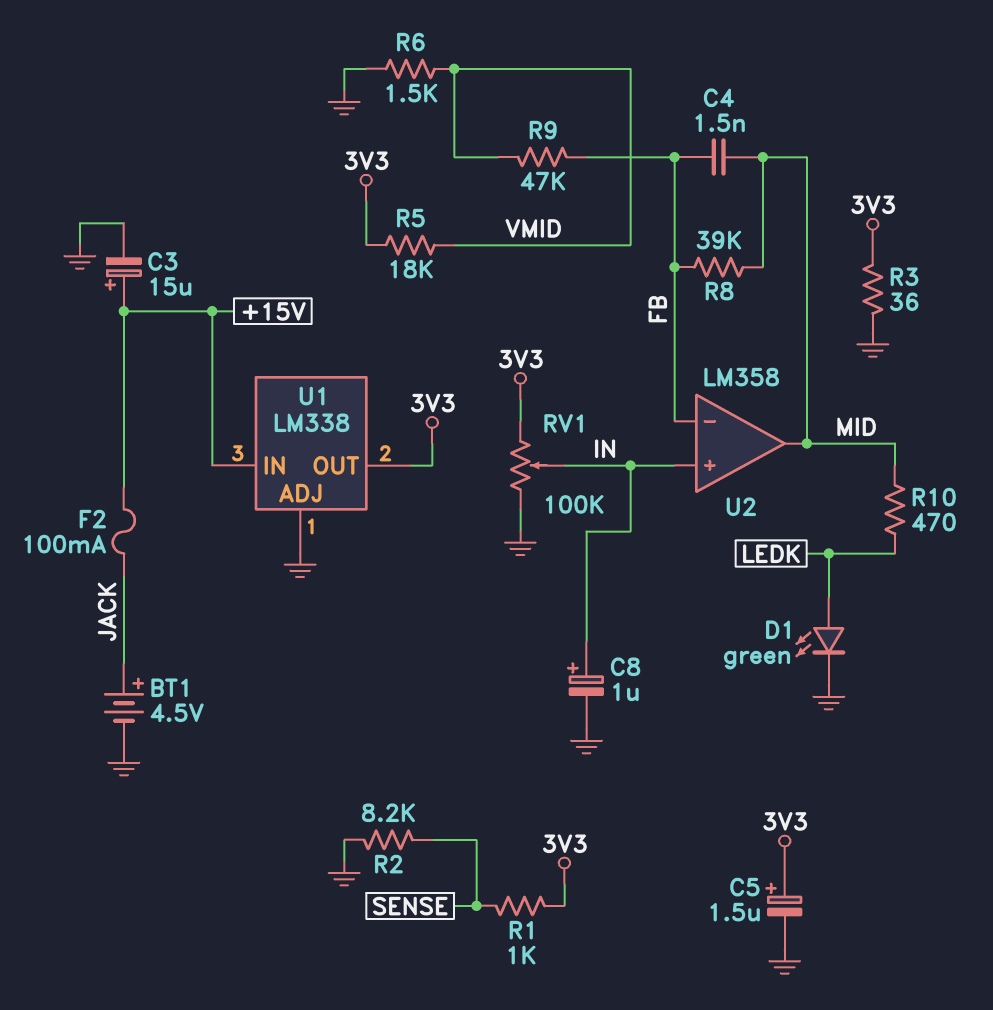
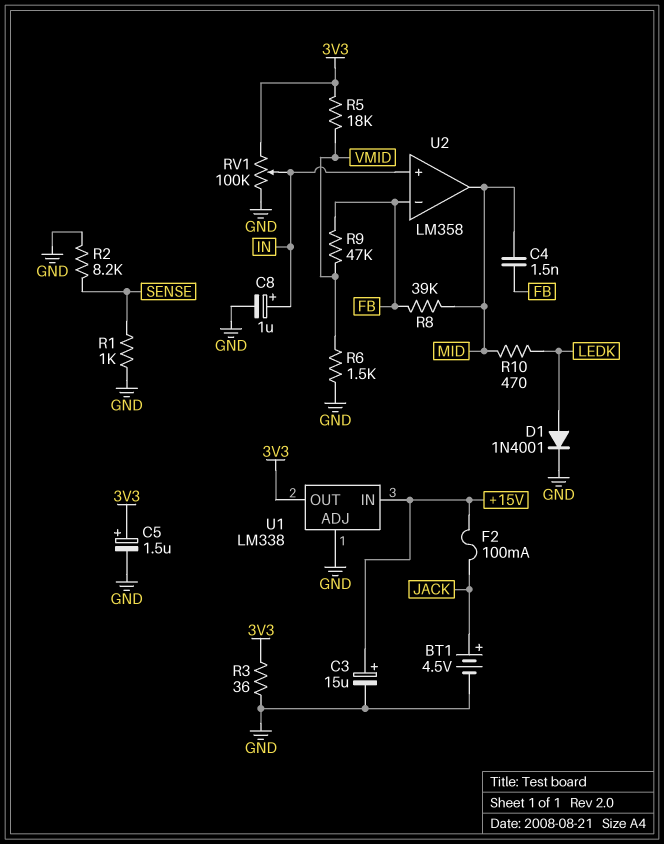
D1: LED green (A LEDK, K GND) -> diode 1N4001 (A LEDK, K GND)
R1: 1k (3V3, SENSE) -> 1k (GND, SENSE)

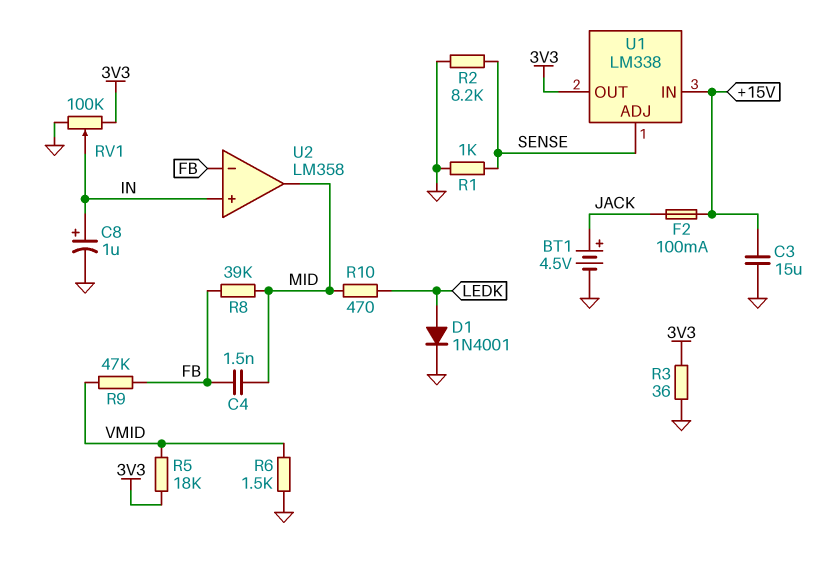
C3: 15uF (plus +15V, minus GND) -> 15uF (+15V, GND)
C5: 1.5uF (plus 3V3, minus GND) -> none
U1 pin ADJ: GND -> SENSE

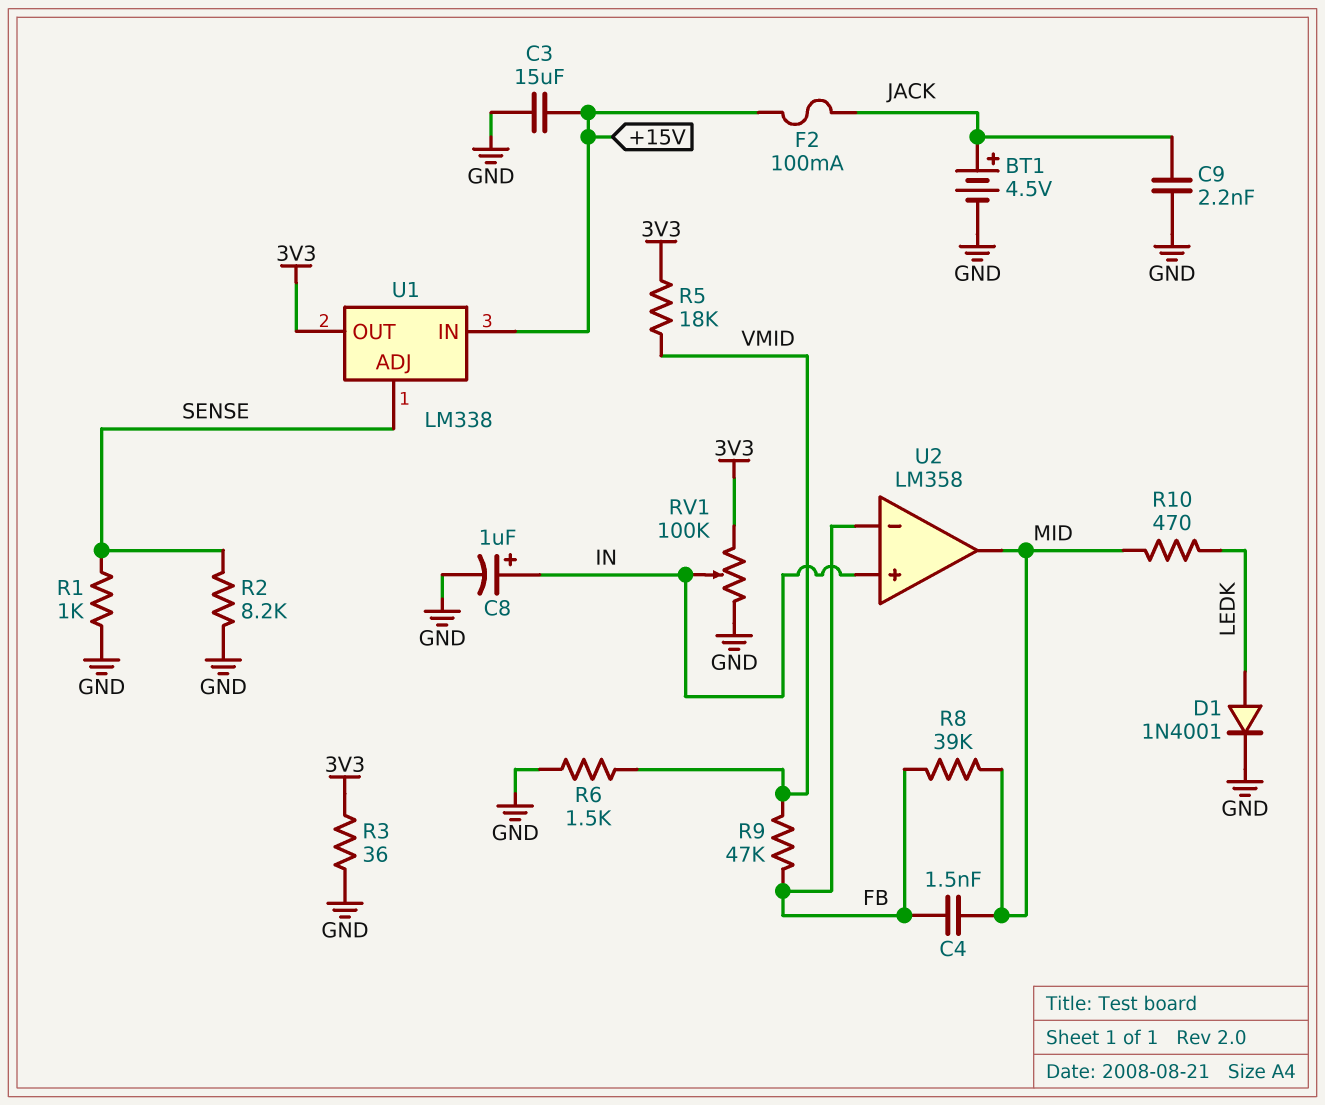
C9: none -> 2.2nF (GND, JACK)

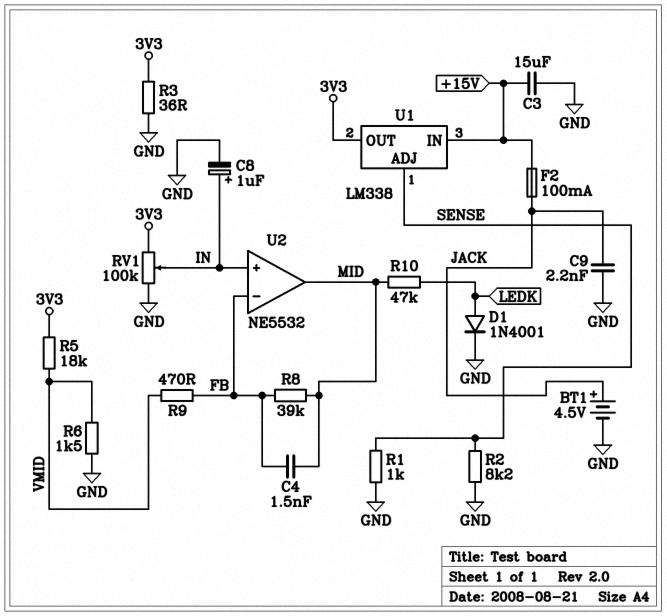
R9: 47k (FB, VMID) -> 470 (FB, VMID)
R10: 470 (LEDK, MID) -> 47k (LEDK, MID)
U2: LM358 -> NE5532

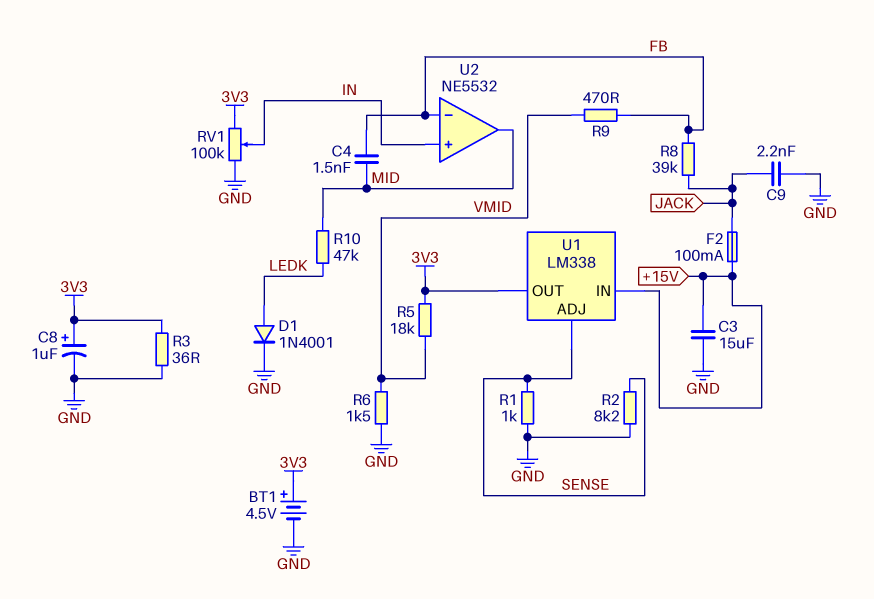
BT1: 4.5V (plus JACK, minus GND) -> 4.5V (plus 3V3, minus GND)
C8: 1uF (plus IN, minus GND) -> 1uF (plus 3V3, minus GND)
R8: 39k (FB, MID) -> 39k (FB, JACK)

